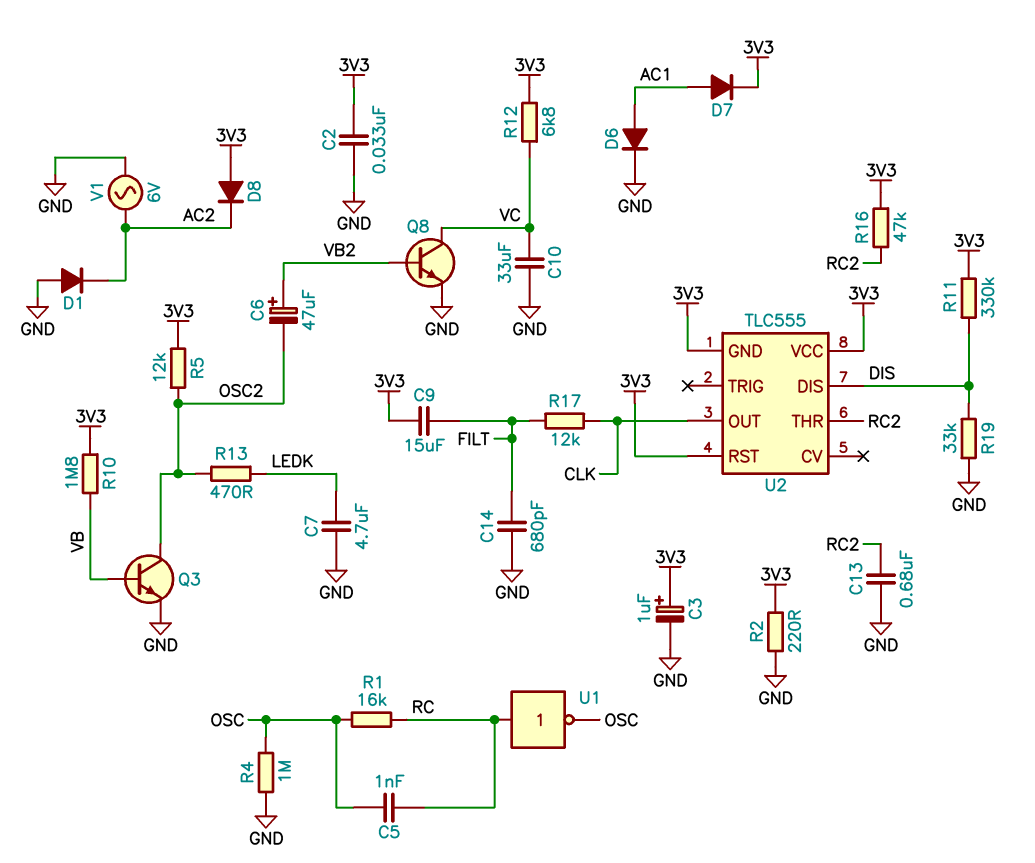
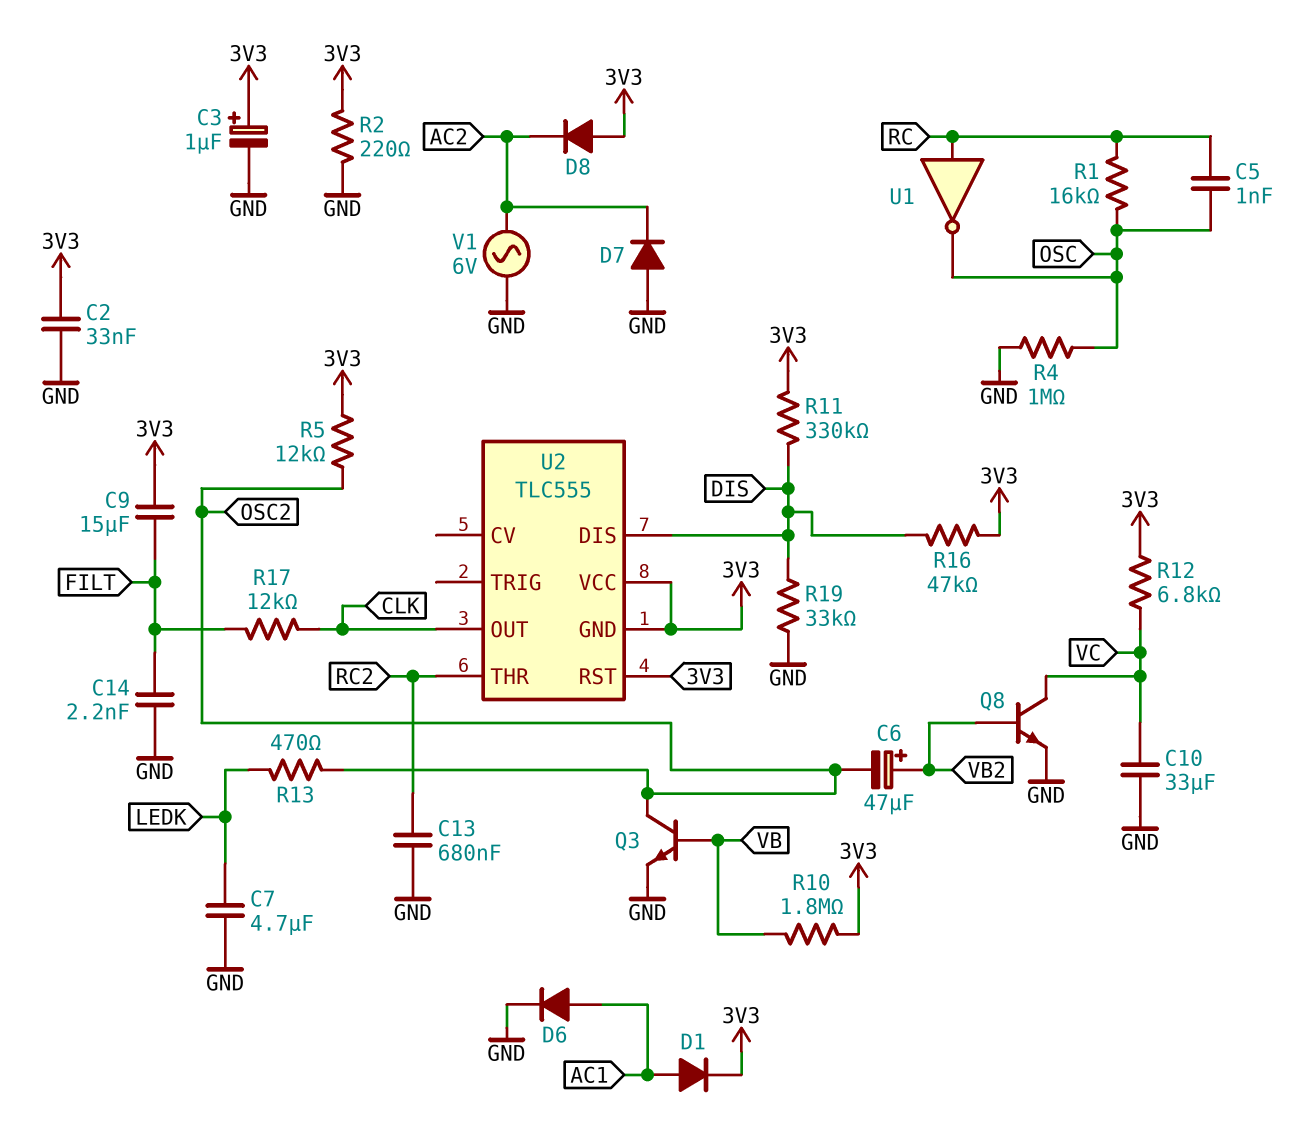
C14: 680pF (FILT, GND) -> 2.2nF (FILT, GND)
D1: diode (A GND, K AC2) -> diode (A AC1, K 3V3)
D7: diode (A AC1, K 3V3) -> diode (A GND, K AC2)
R16: 47k (3V3, RC2) -> 47k (3V3, DIS)

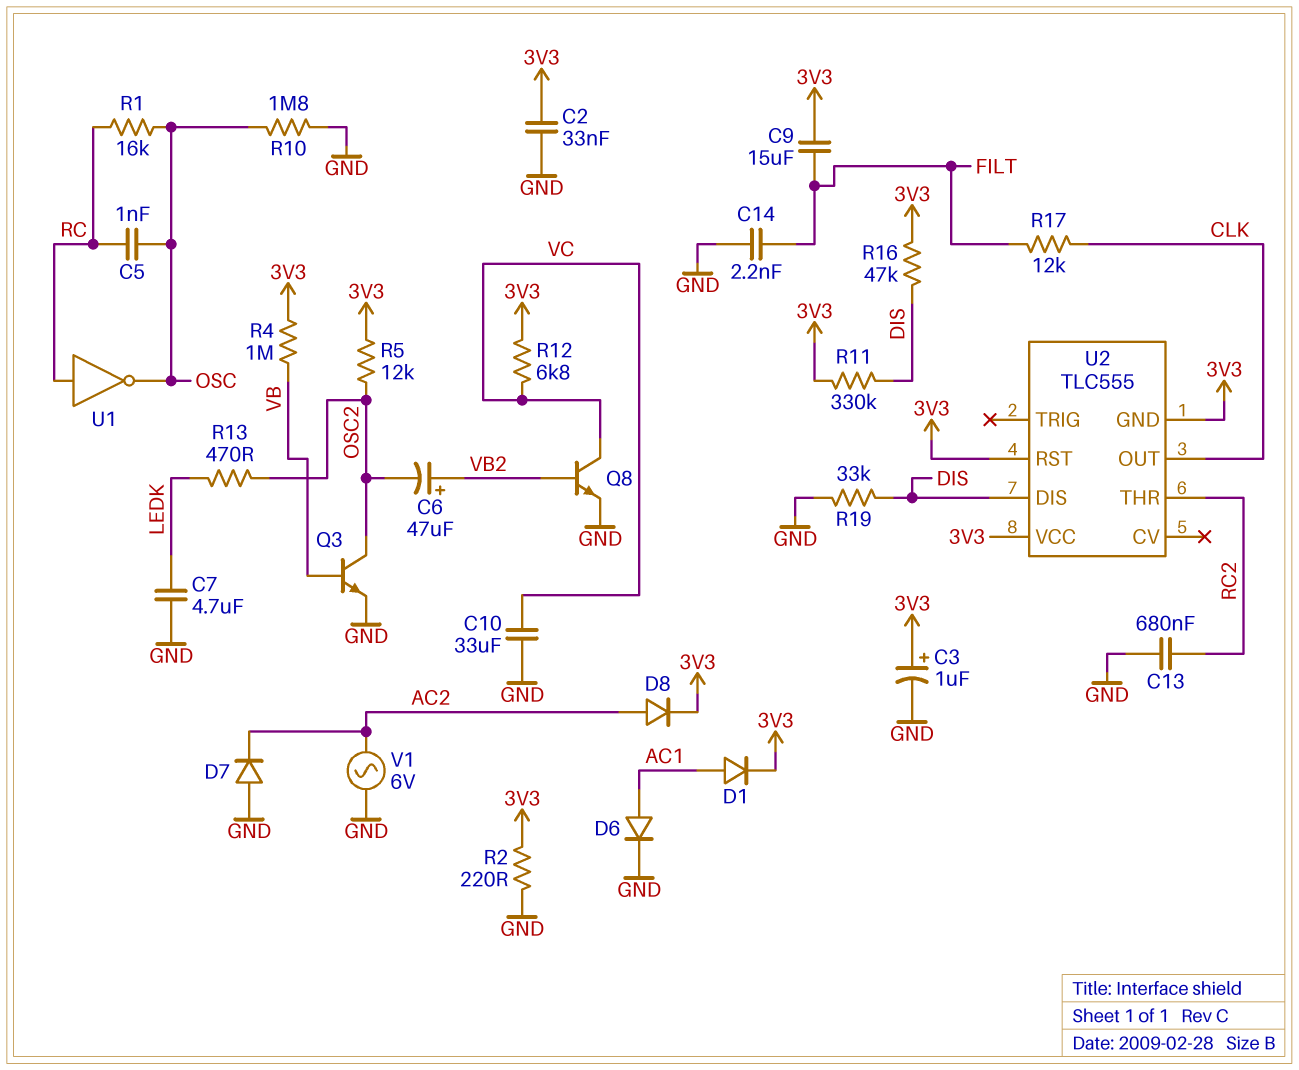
D8: diode (A 3V3, K AC2) -> diode (A AC2, K 3V3)
R4: 1M (GND, OSC) -> 1M (3V3, VB)
R10: 1.8M (3V3, VB) -> 1.8M (GND, OSC)

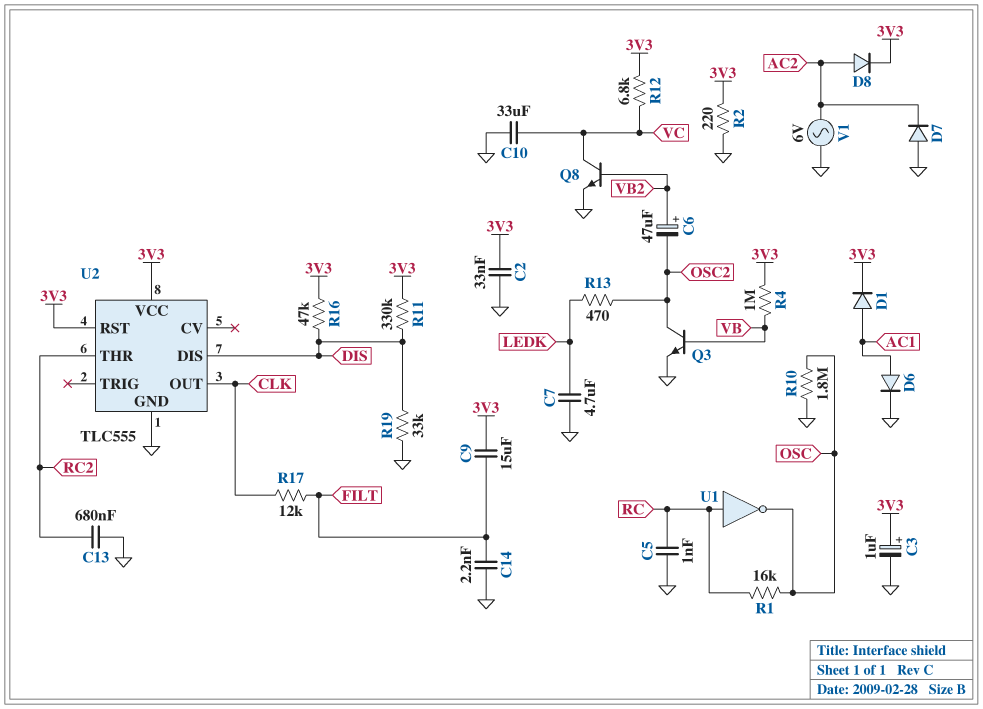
C5: 1nF (OSC, RC) -> 1nF (GND, RC)
R5: 12k (3V3, OSC2) -> none
U2 pin GND: 3V3 -> GND

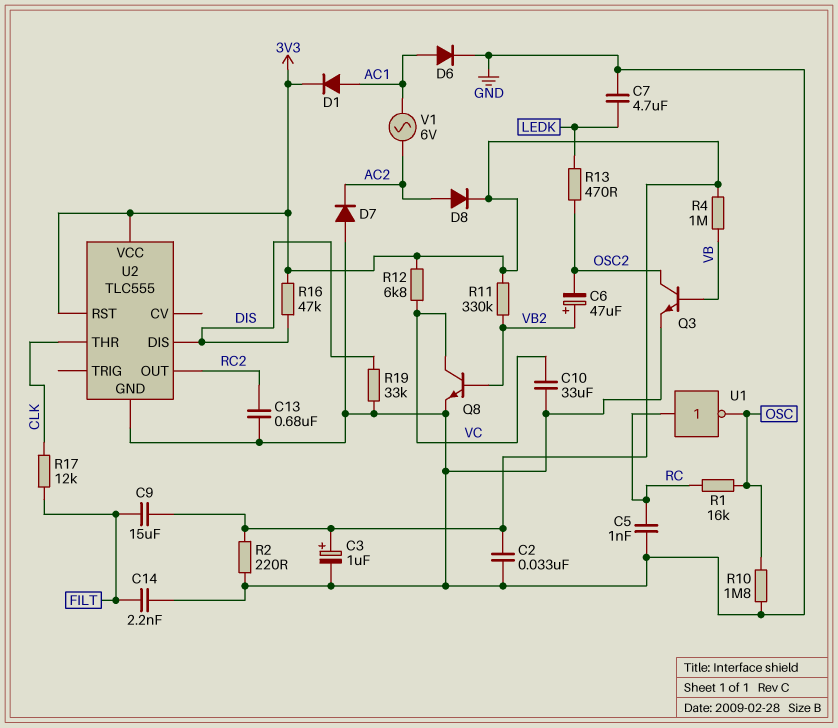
R11: 330k (3V3, DIS) -> 330k (3V3, VB2)
U2 pin OUT: CLK -> RC2
U2 pin THR: RC2 -> CLK
V1: AC 6V (AC2, GND) -> AC 6V (AC1, AC2)

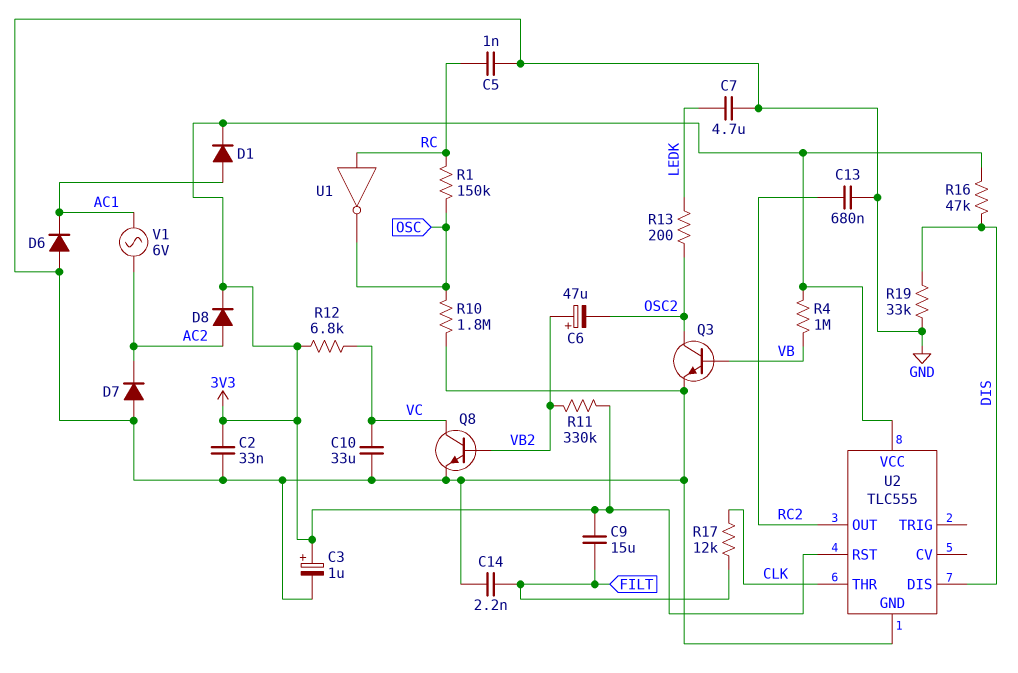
D6: diode (A AC1, K GND) -> diode (A GND, K AC1)
R1: 16k (OSC, RC) -> 150k (OSC, RC)
R2: 220 (3V3, GND) -> none
R13: 470 (LEDK, OSC2) -> 200 (LEDK, OSC2)

